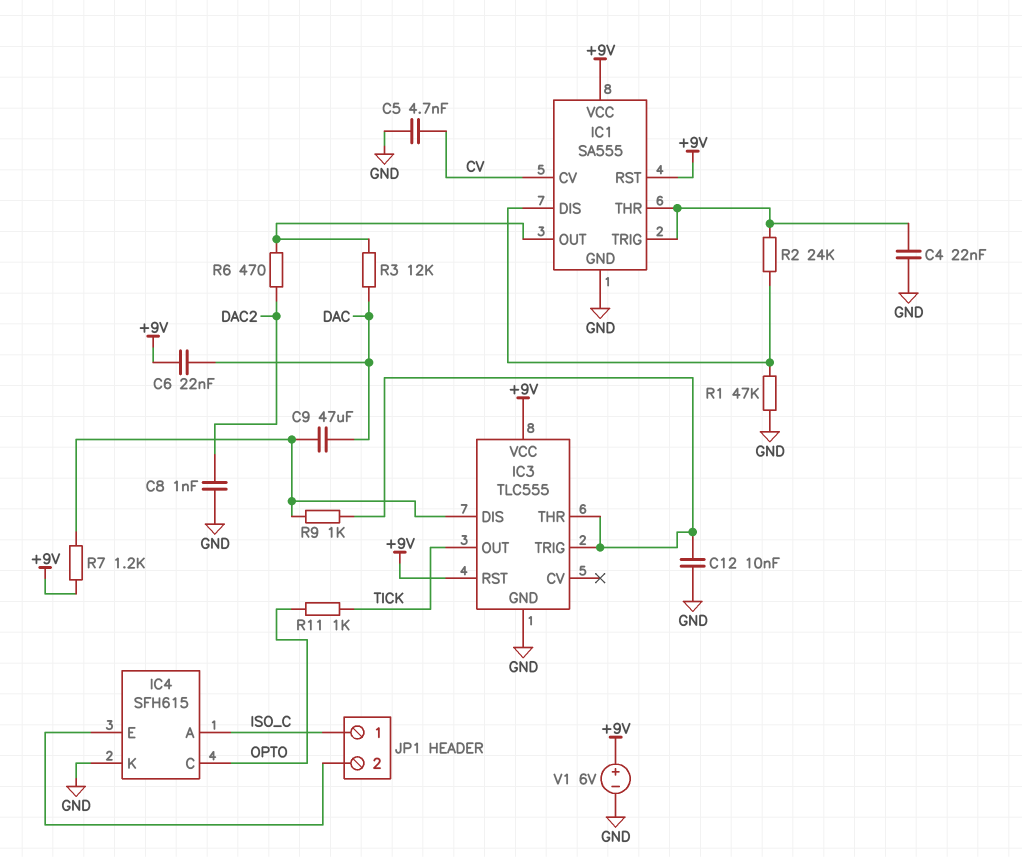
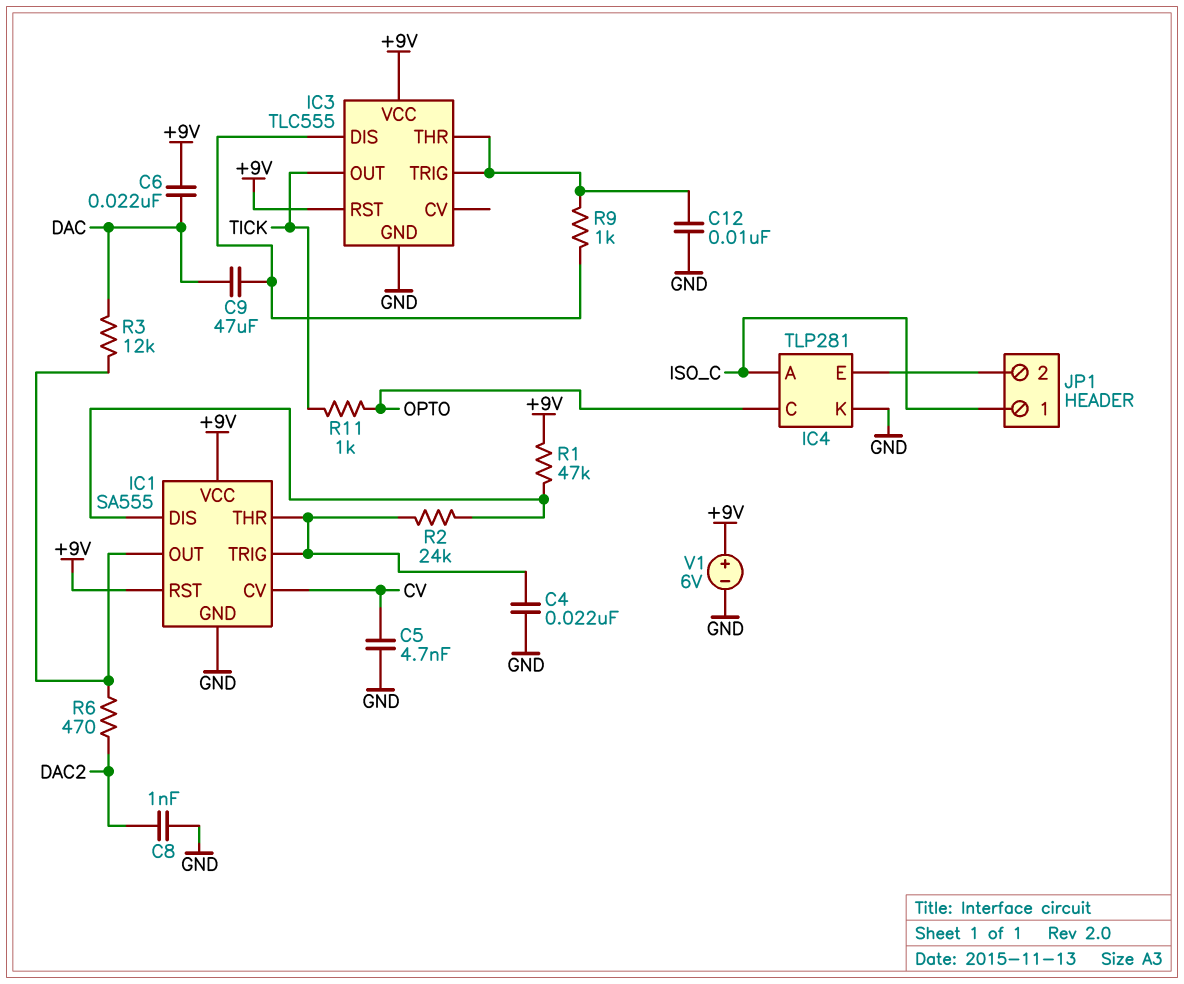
IC4: SFH615 -> TLP281
R1: 47k (GND, IC1/DIS) -> 47k (+9V, IC1/DIS)
R7: 1.2k (+9V, IC3/DIS) -> none

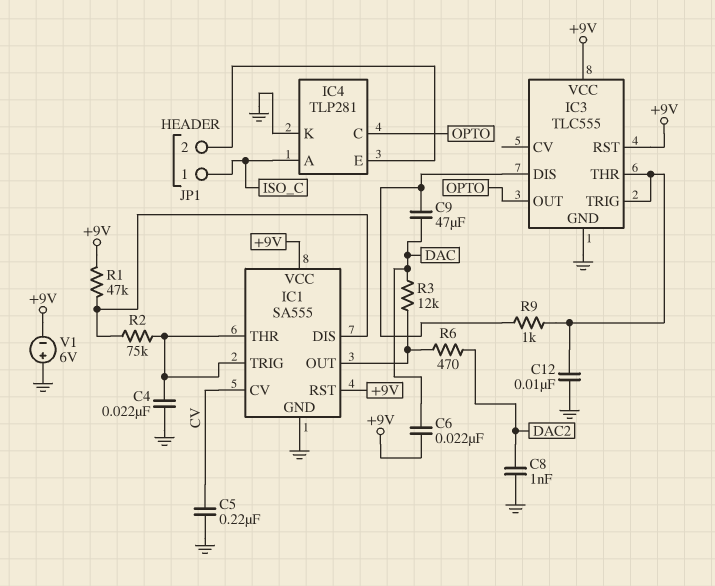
C5: 4.7nF (CV, GND) -> 220nF (CV, GND)
IC3 pin OUT: TICK -> OPTO
R2: 24k (IC1/DIS, IC1/THR) -> 75k (IC1/DIS, IC1/THR)
R11: 1k (OPTO, TICK) -> none
V1: 6V (plus +9V, minus GND) -> 6V (plus GND, minus +9V)

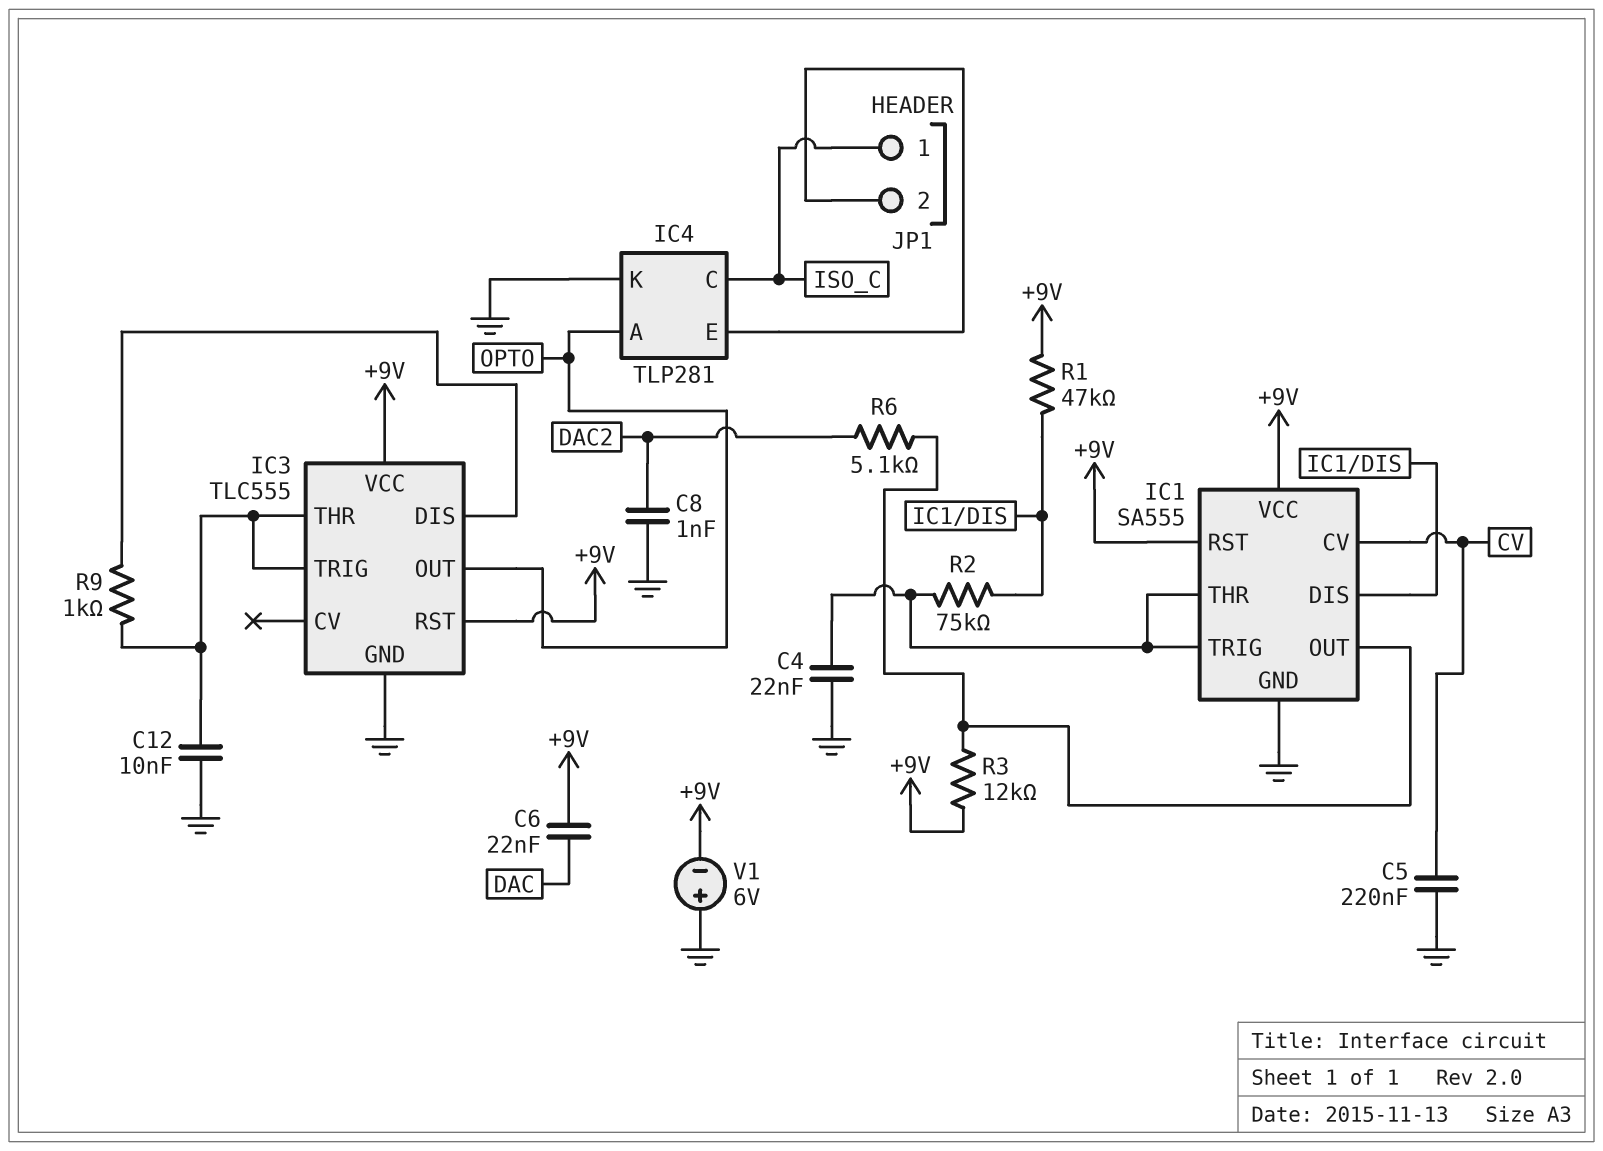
C9: 47uF (DAC, IC3/DIS) -> none
IC4 pin A: ISO_C -> OPTO
IC4 pin C: OPTO -> ISO_C
R3: 12k (DAC, IC1/OUT) -> 12k (+9V, IC1/OUT)
R6: 470 (DAC2, IC1/OUT) -> 5.1k (DAC2, IC1/OUT)

